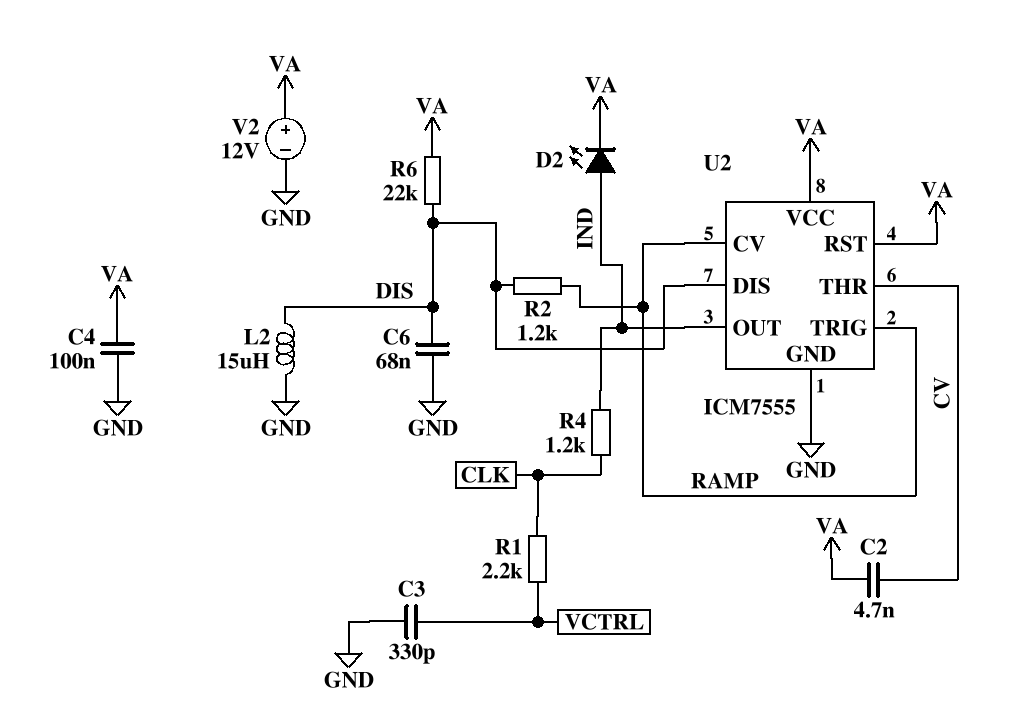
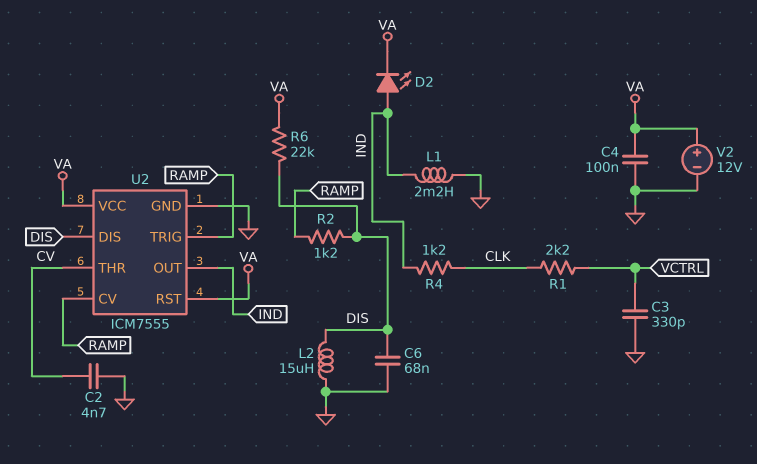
C2: 4.7nF (CV, VA) -> 4.7nF (CV, GND)
L1: none -> 2.2mH (GND, IND)

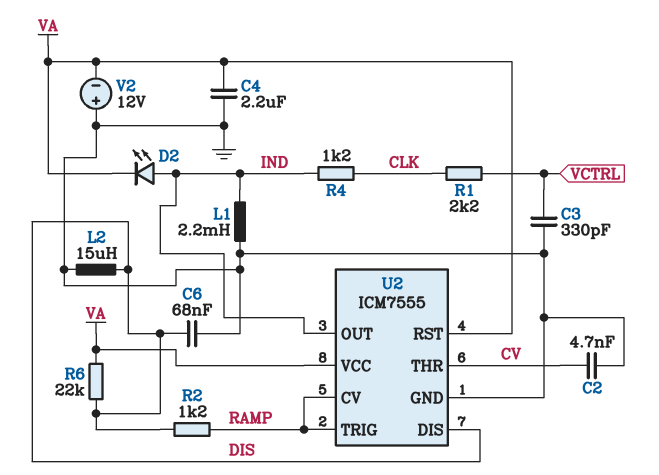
C4: 100nF (GND, VA) -> 2.2uF (GND, VA)
V2: 12V (plus VA, minus GND) -> 12V (plus GND, minus VA)

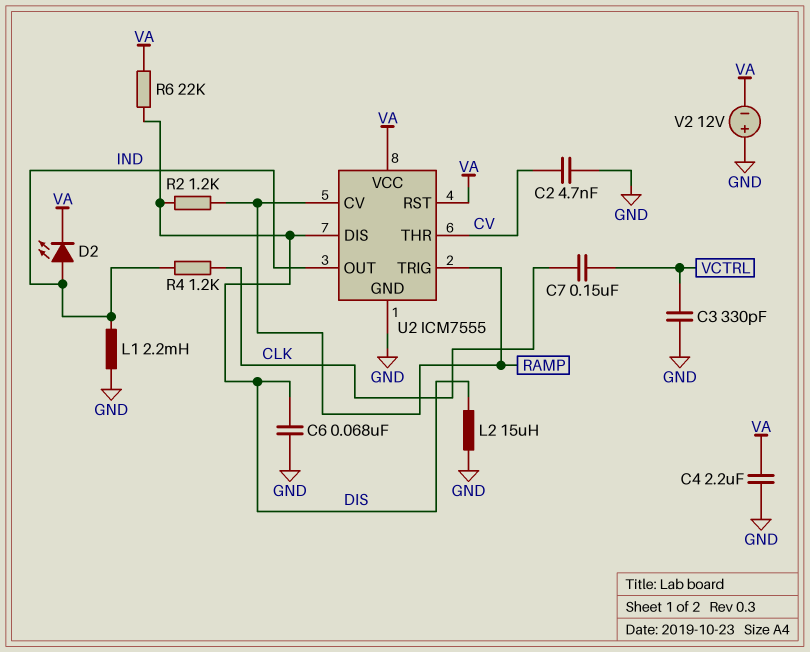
C7: none -> 150nF (CLK, VCTRL)
R1: 2.2k (CLK, VCTRL) -> none

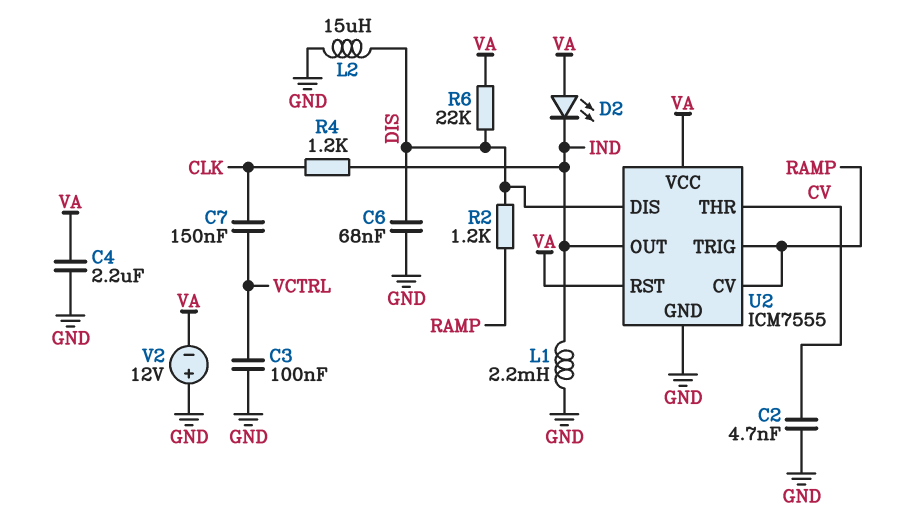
C3: 330pF (GND, VCTRL) -> 100nF (GND, VCTRL)
D2: LED (A IND, K VA) -> LED (A VA, K IND)

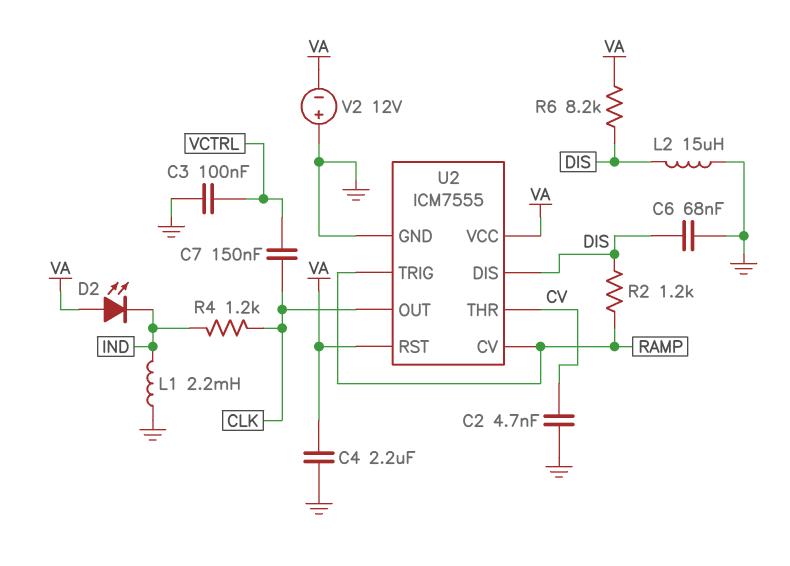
R6: 22k (DIS, VA) -> 8.2k (DIS, VA)
U2 pin OUT: IND -> CLK

